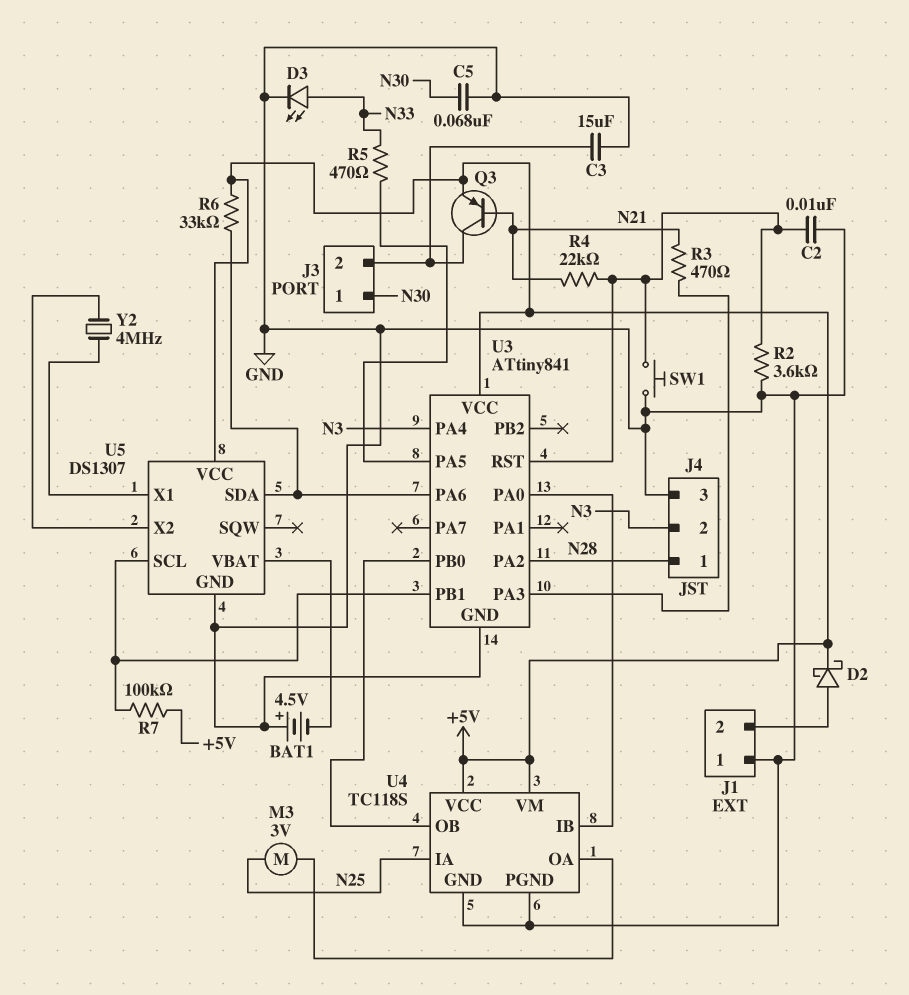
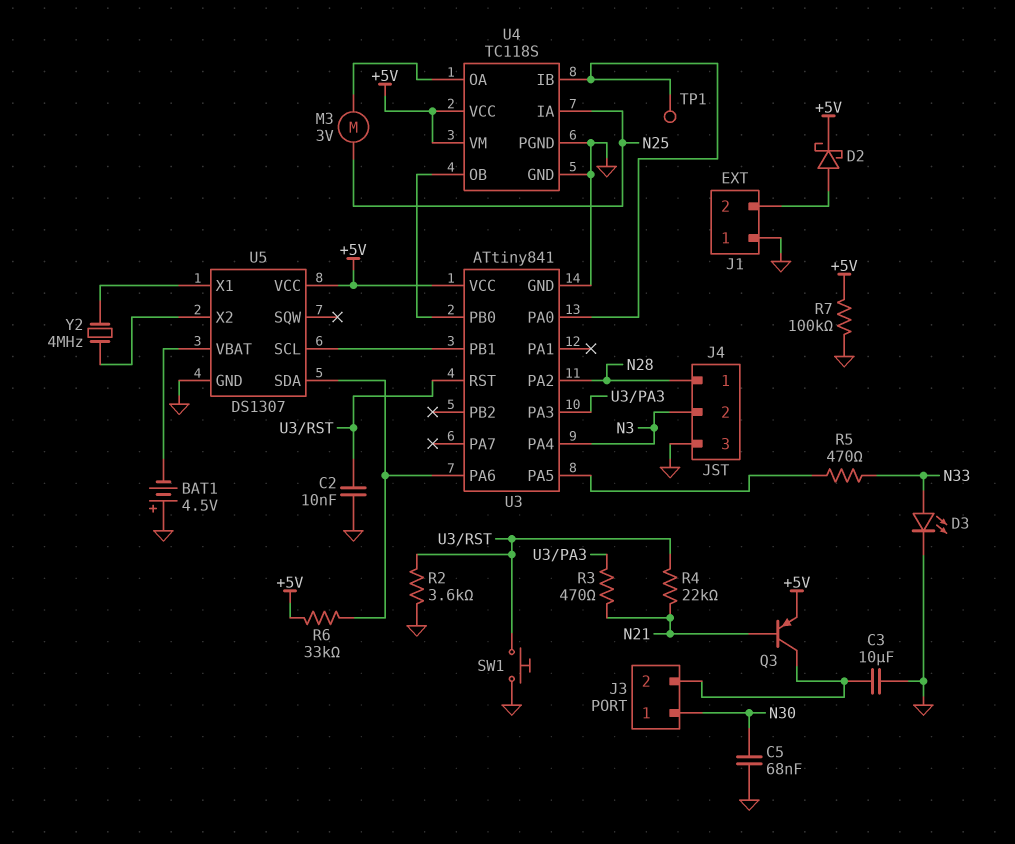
C3: 15uF (GND, J3/2) -> 10uF (GND, J3/2)
R7: 100k (+5V, U3/PB1) -> 100k (+5V, GND)
TP1: none -> test point (U3/PA0)

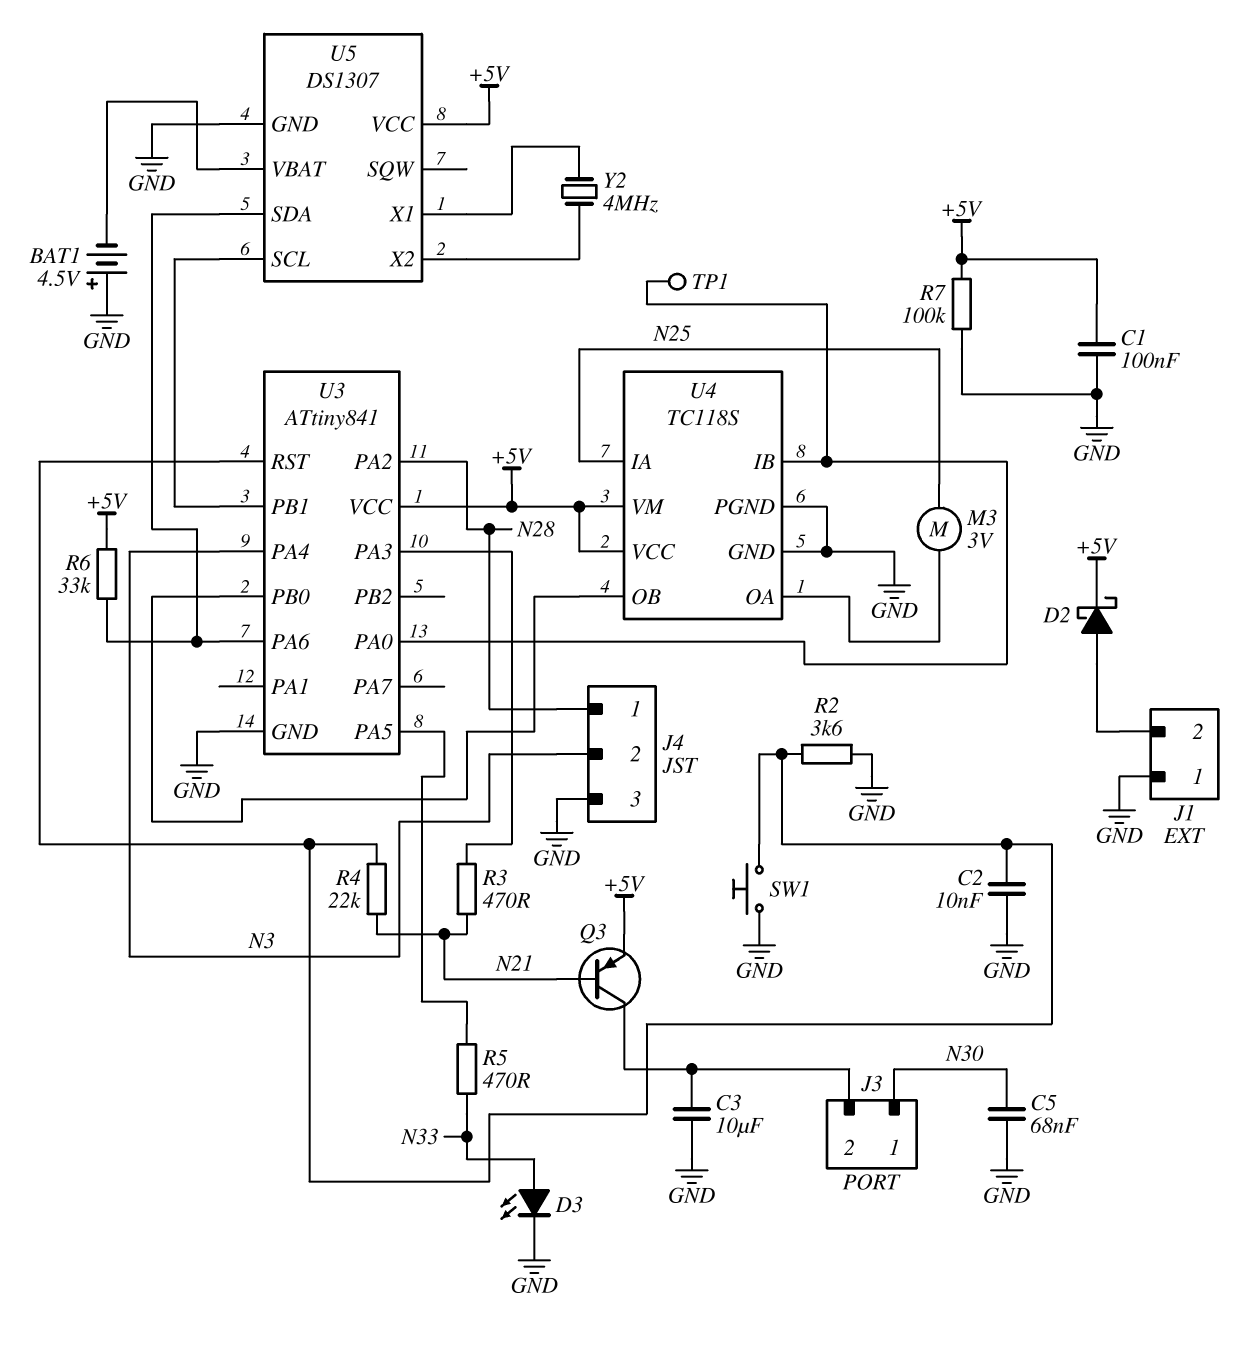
C1: none -> 100nF (+5V, GND)

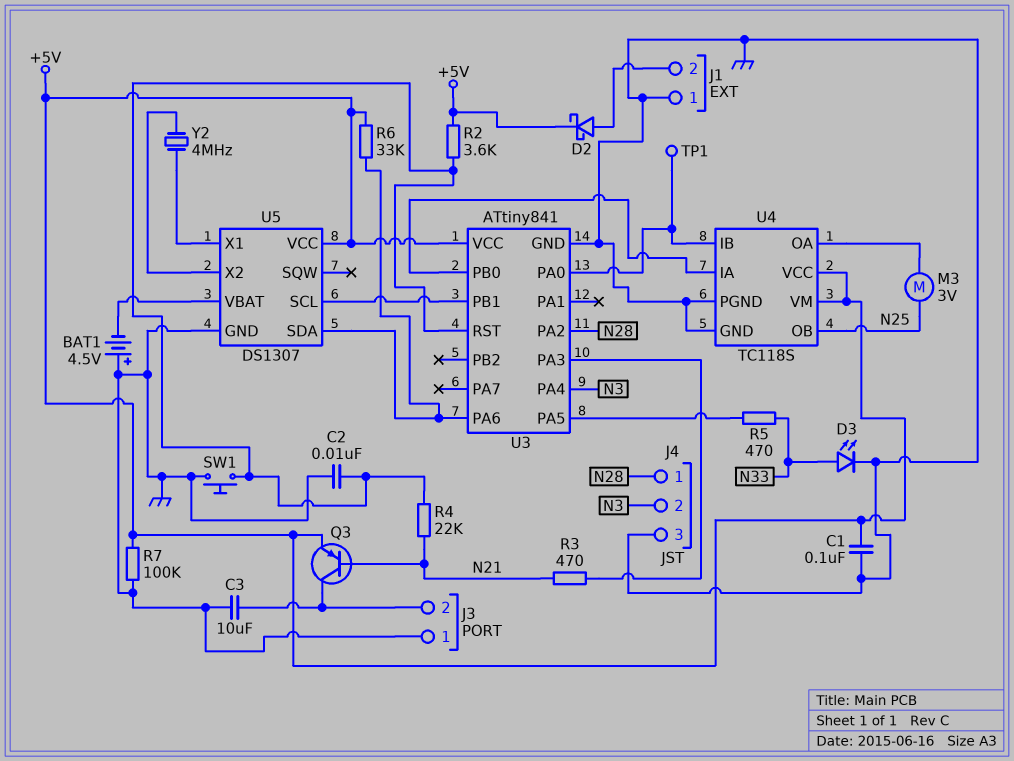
C5: 68nF (GND, N30) -> none
J3 pin 1: N30 -> GND
R2: 3.6k (GND, U3/RST) -> 3.6k (+5V, U3/RST)
U4 pin IA: N25 -> U3/PB0
U4 pin OB: U3/PB0 -> N25

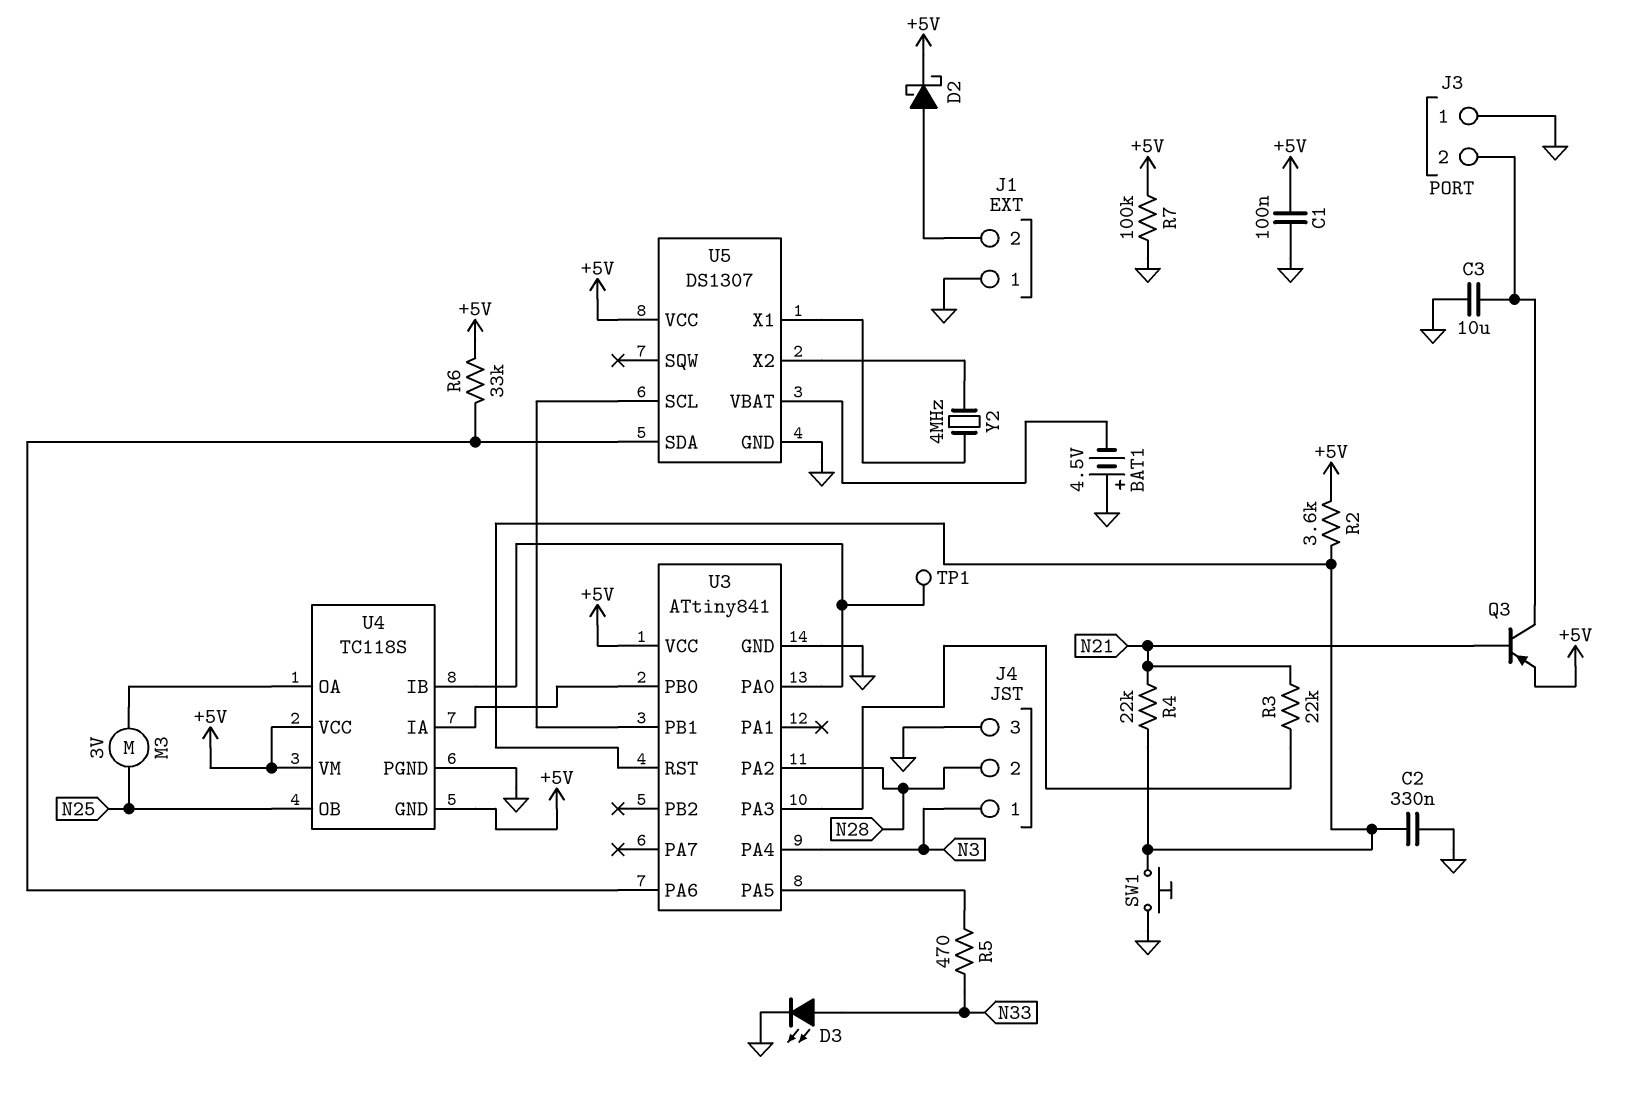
C2: 10nF (GND, U3/RST) -> 330nF (GND, U3/RST)
J4 pin 1: N28 -> N3
J4 pin 2: N3 -> N28
R3: 470 (N21, U3/PA3) -> 22k (N21, U3/PA3)
U4 pin GND: GND -> +5V

